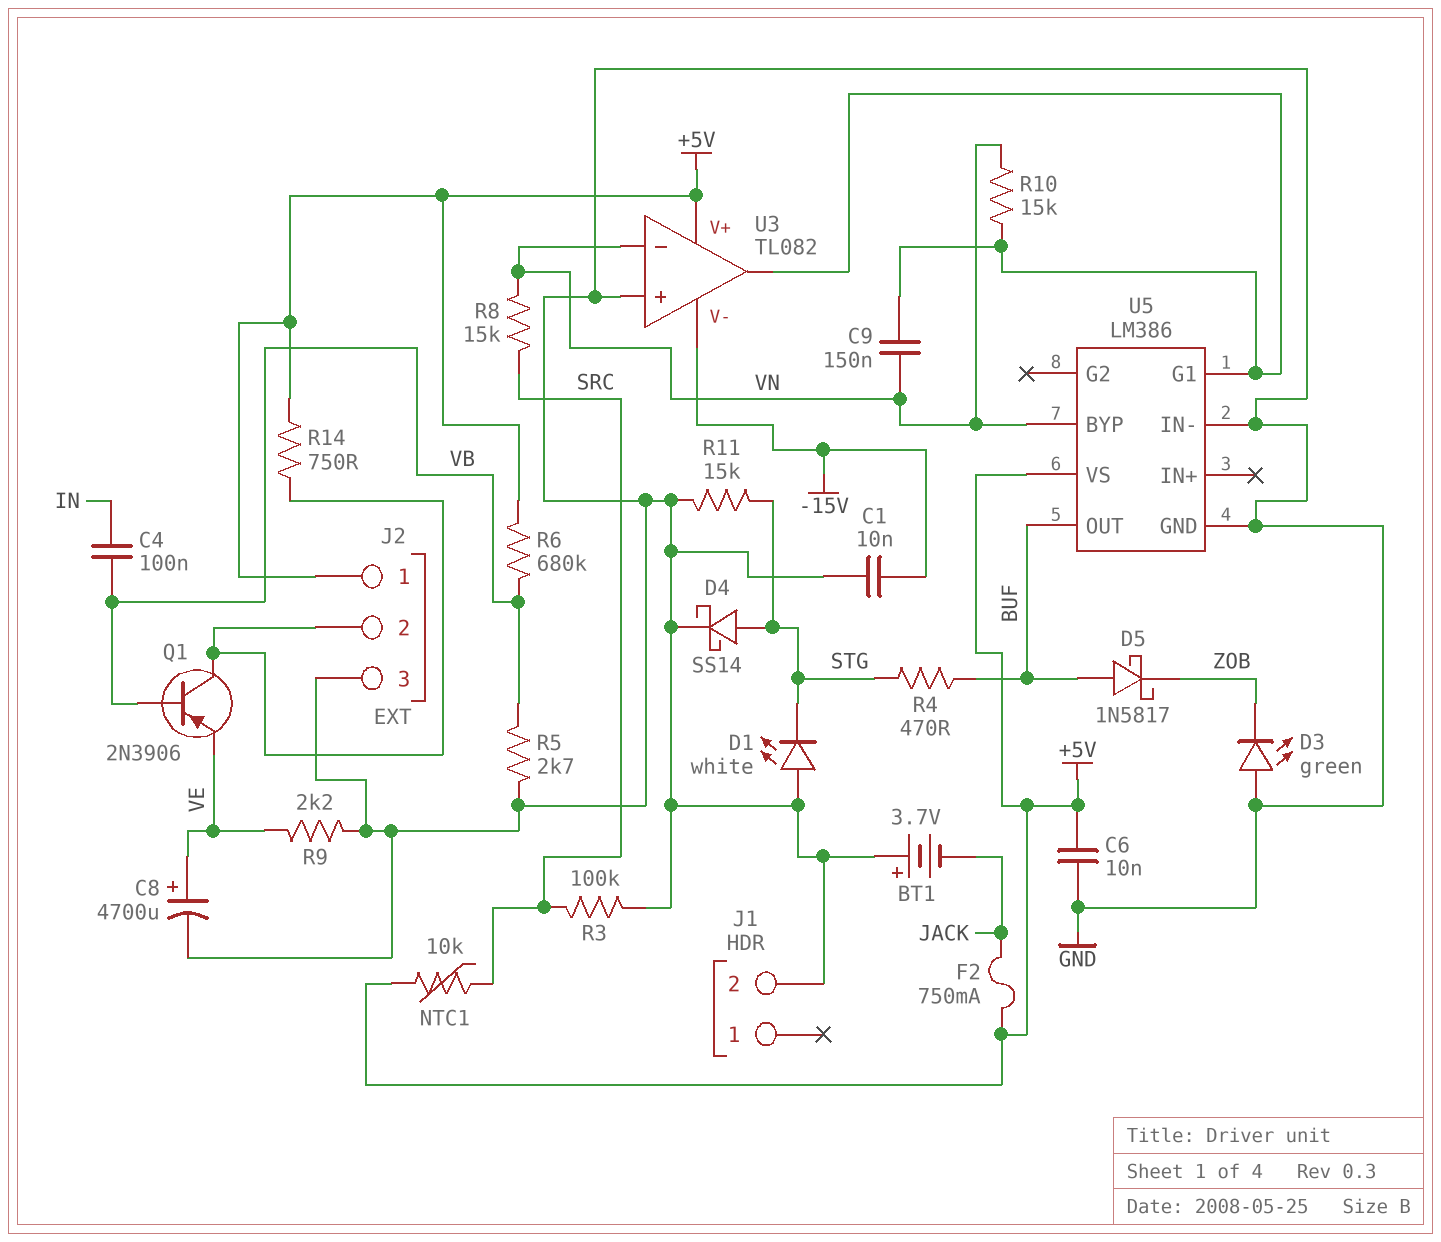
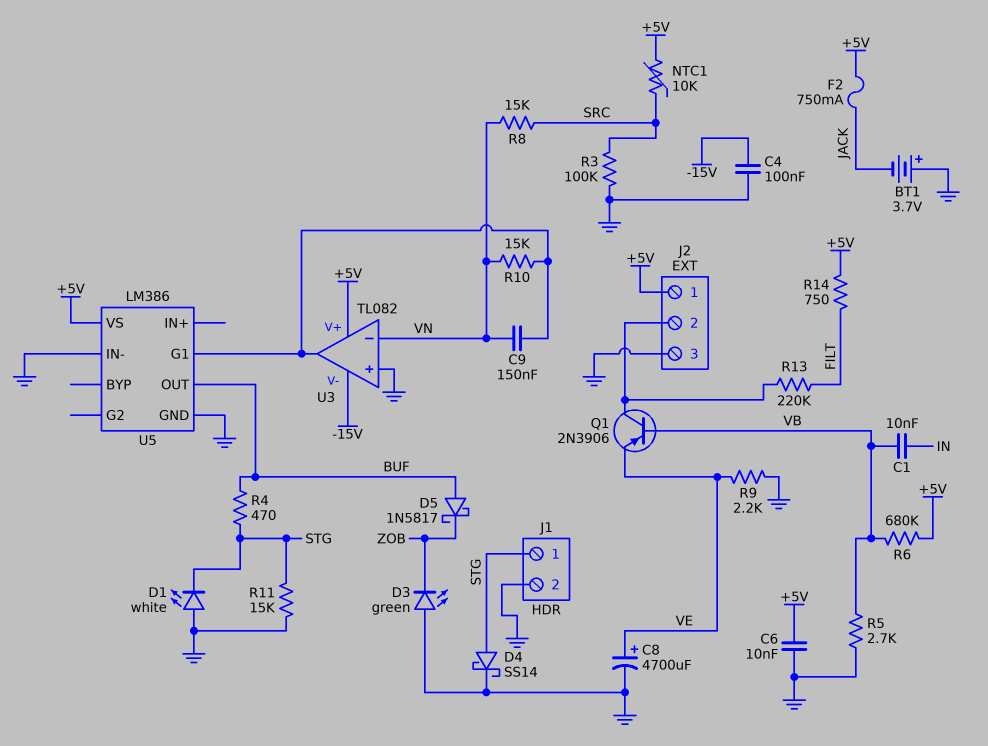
C1: 10nF (-15V, GND) -> 10nF (IN, VB)
C4: 100nF (IN, VB) -> 100nF (-15V, GND)
J1 pin 1: none -> STG
R13: none -> 220k (FILT, J2/2)
R14: 750 (+5V, J2/2) -> 750 (+5V, FILT)
U5 pin BYP: VN -> none

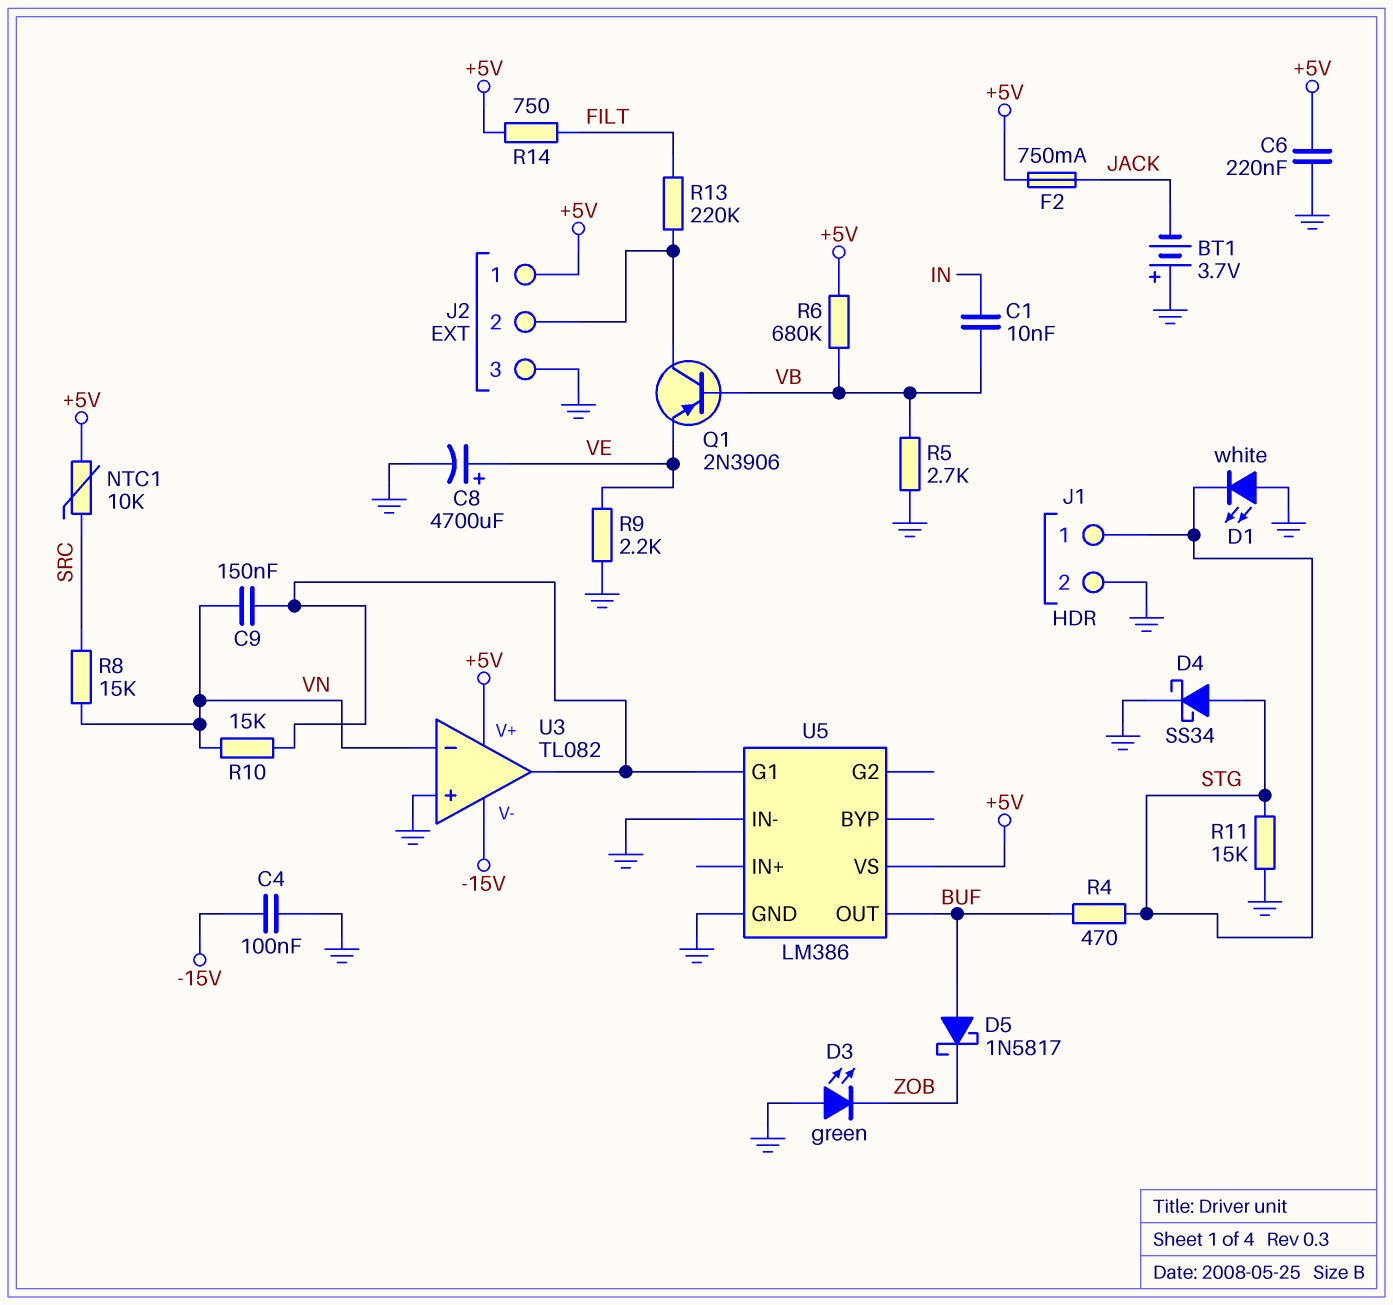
C6: 10nF (+5V, GND) -> 220nF (+5V, GND)
D4: schottky SS14 (A STG, K GND) -> schottky SS34 (A STG, K GND)
R3: 100k (GND, SRC) -> none

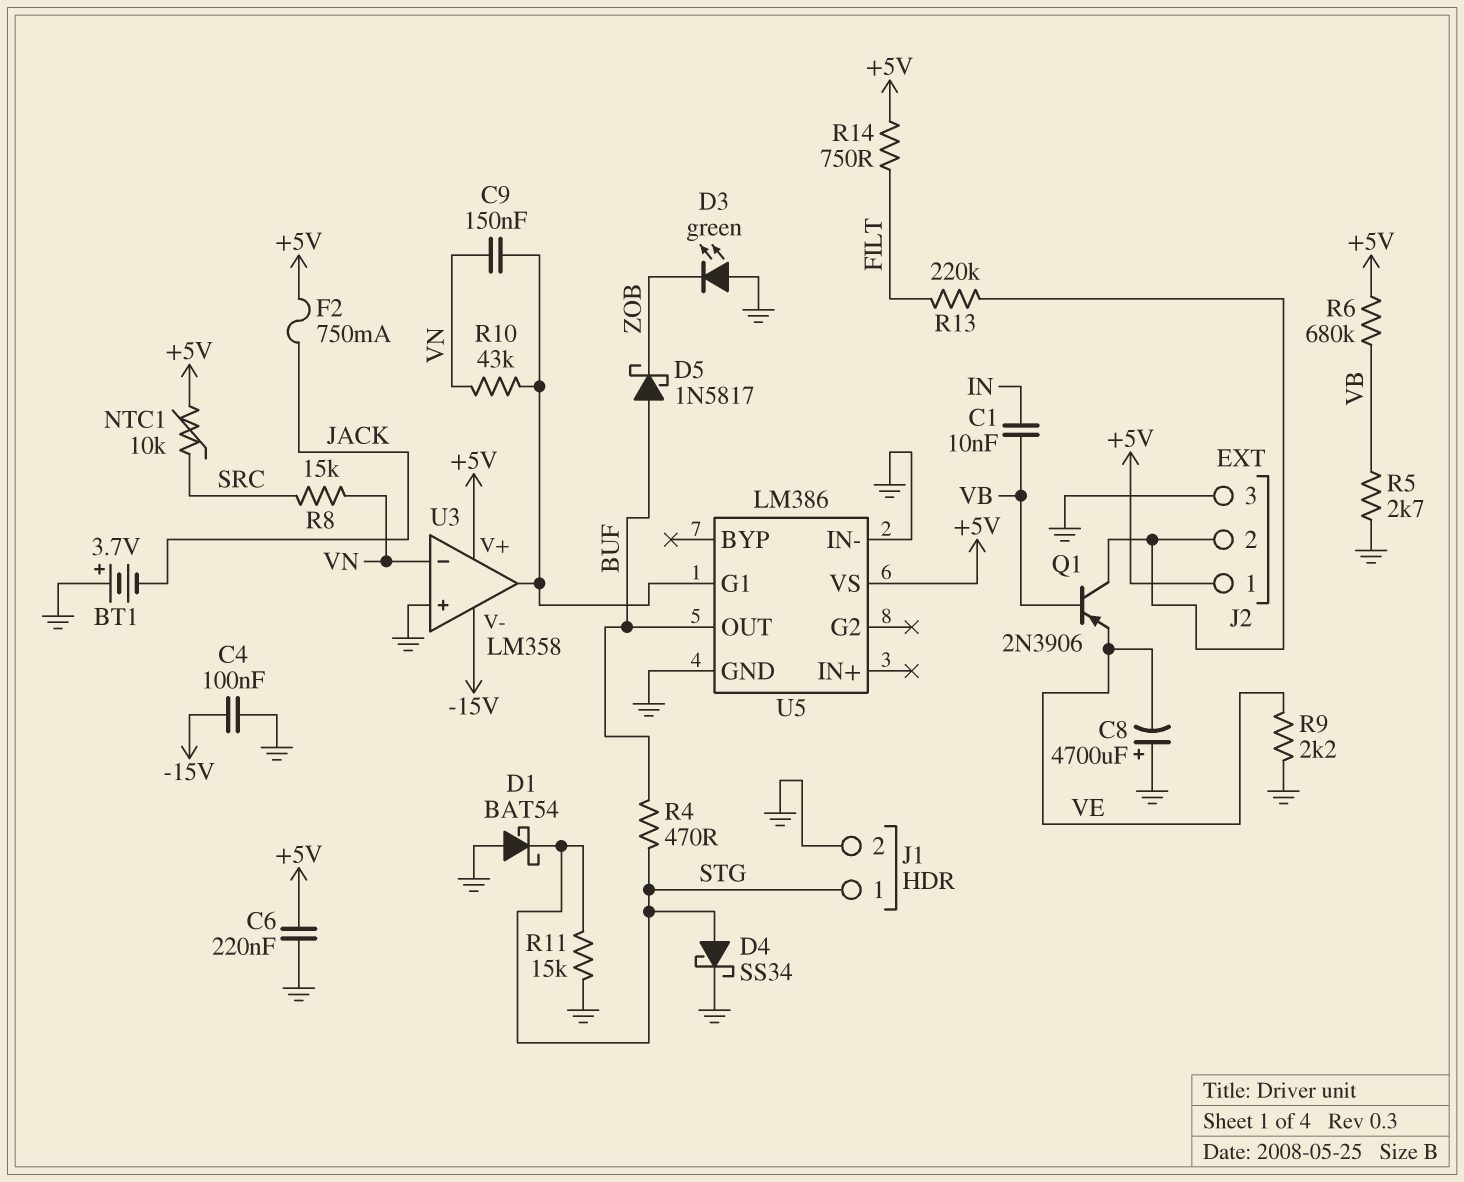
C8: 4700uF (plus VE, minus GND) -> 4700uF (plus GND, minus VE)
D1: LED white (A GND, K STG) -> schottky BAT54 (A GND, K STG)
R10: 15k (U3/out, VN) -> 43k (U3/out, VN)
U3: TL082 -> LM358

